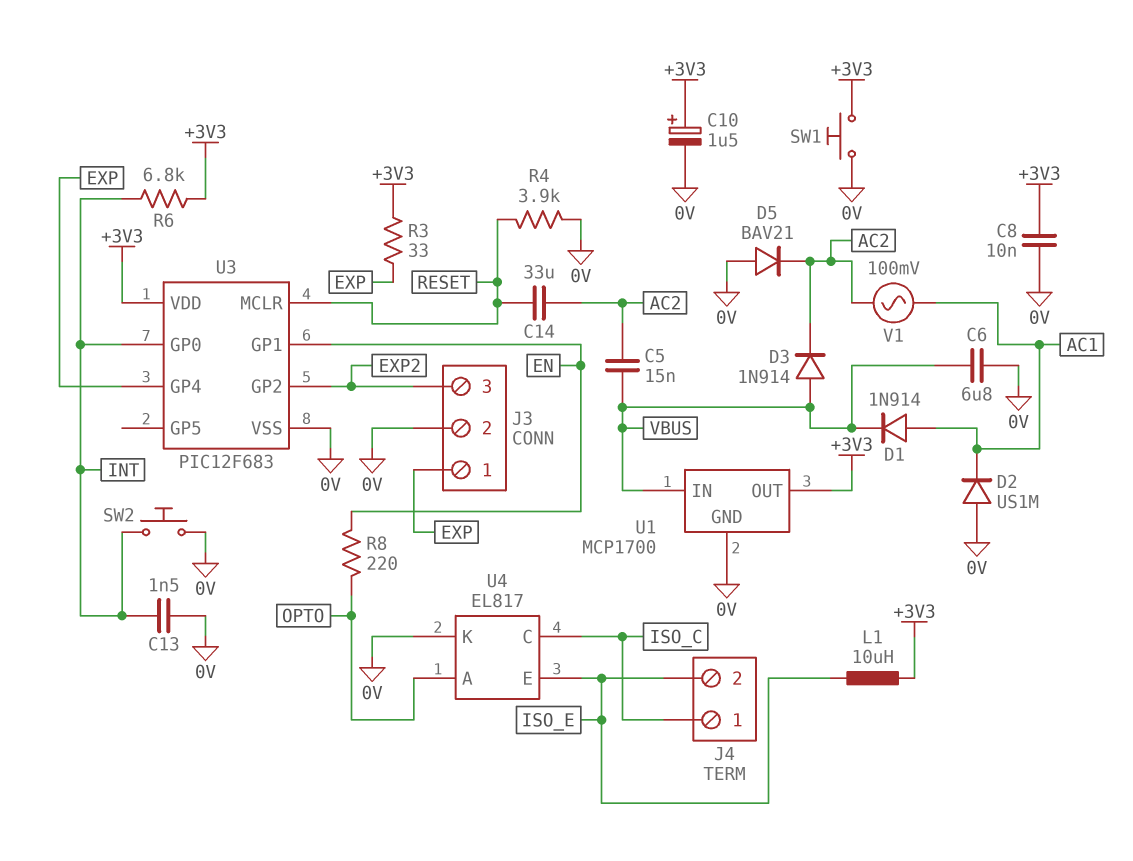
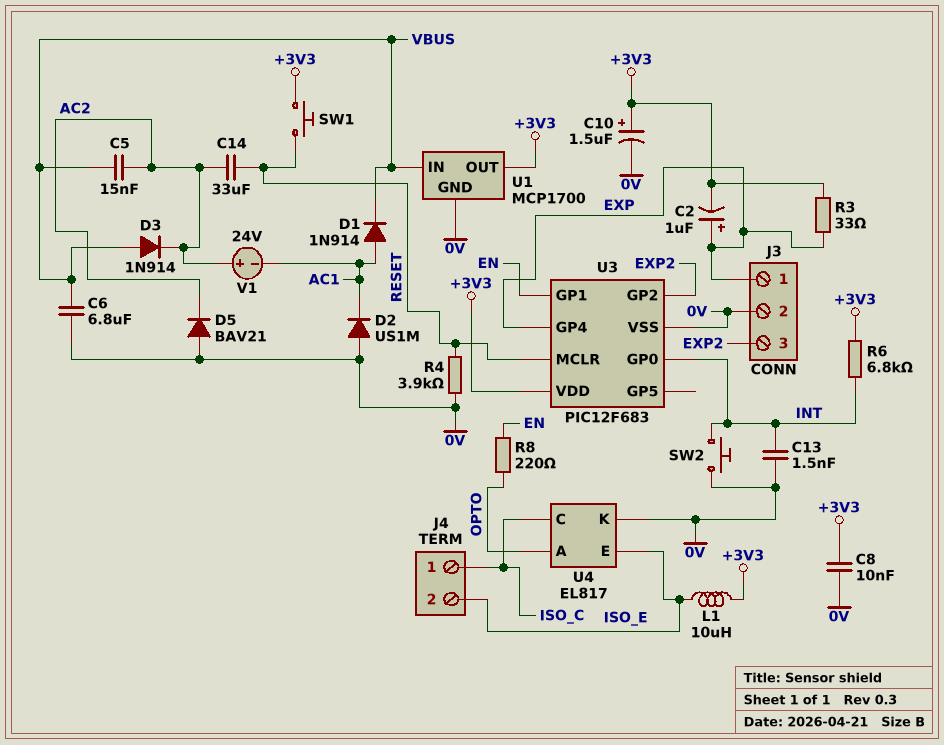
C2: none -> 1uF (plus EXP, minus +3V3)
SW1: button (+3V3, 0V) -> button (+3V3, RESET)
V1: AC 100mV (AC1, AC2) -> 24V (plus AC2, minus AC1)

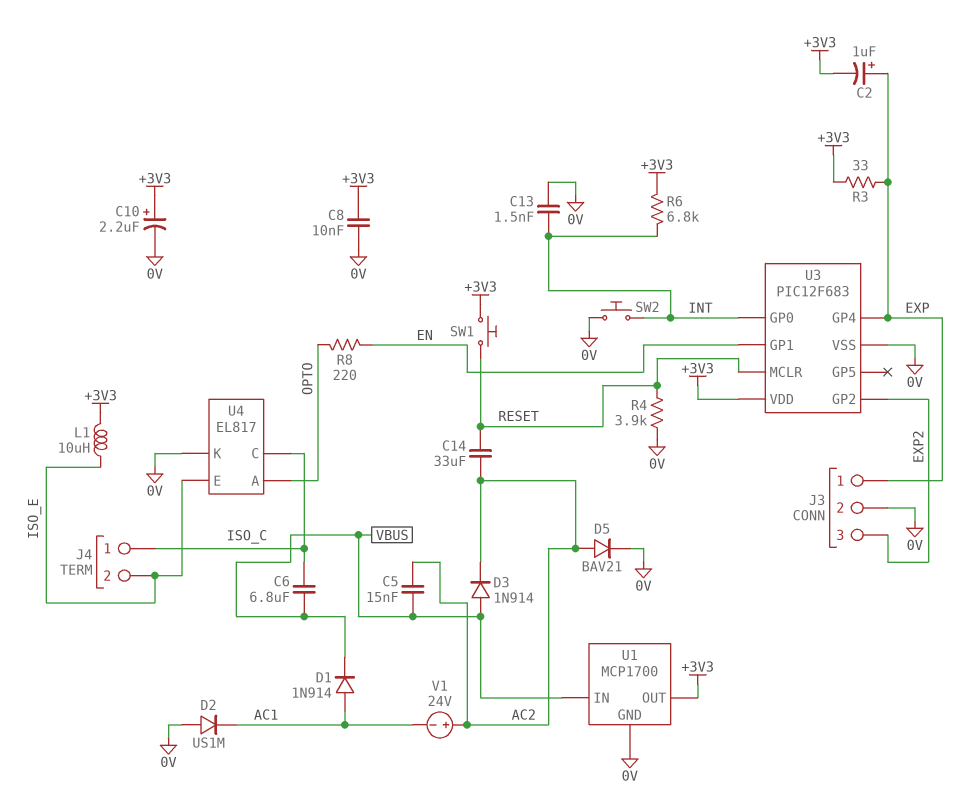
C6: 6.8uF (0V, VBUS) -> 6.8uF (ISO_C, VBUS)
C10: 1.5uF (plus +3V3, minus 0V) -> 2.2uF (plus +3V3, minus 0V)
D5: diode BAV21 (A 0V, K AC2) -> diode BAV21 (A AC2, K 0V)

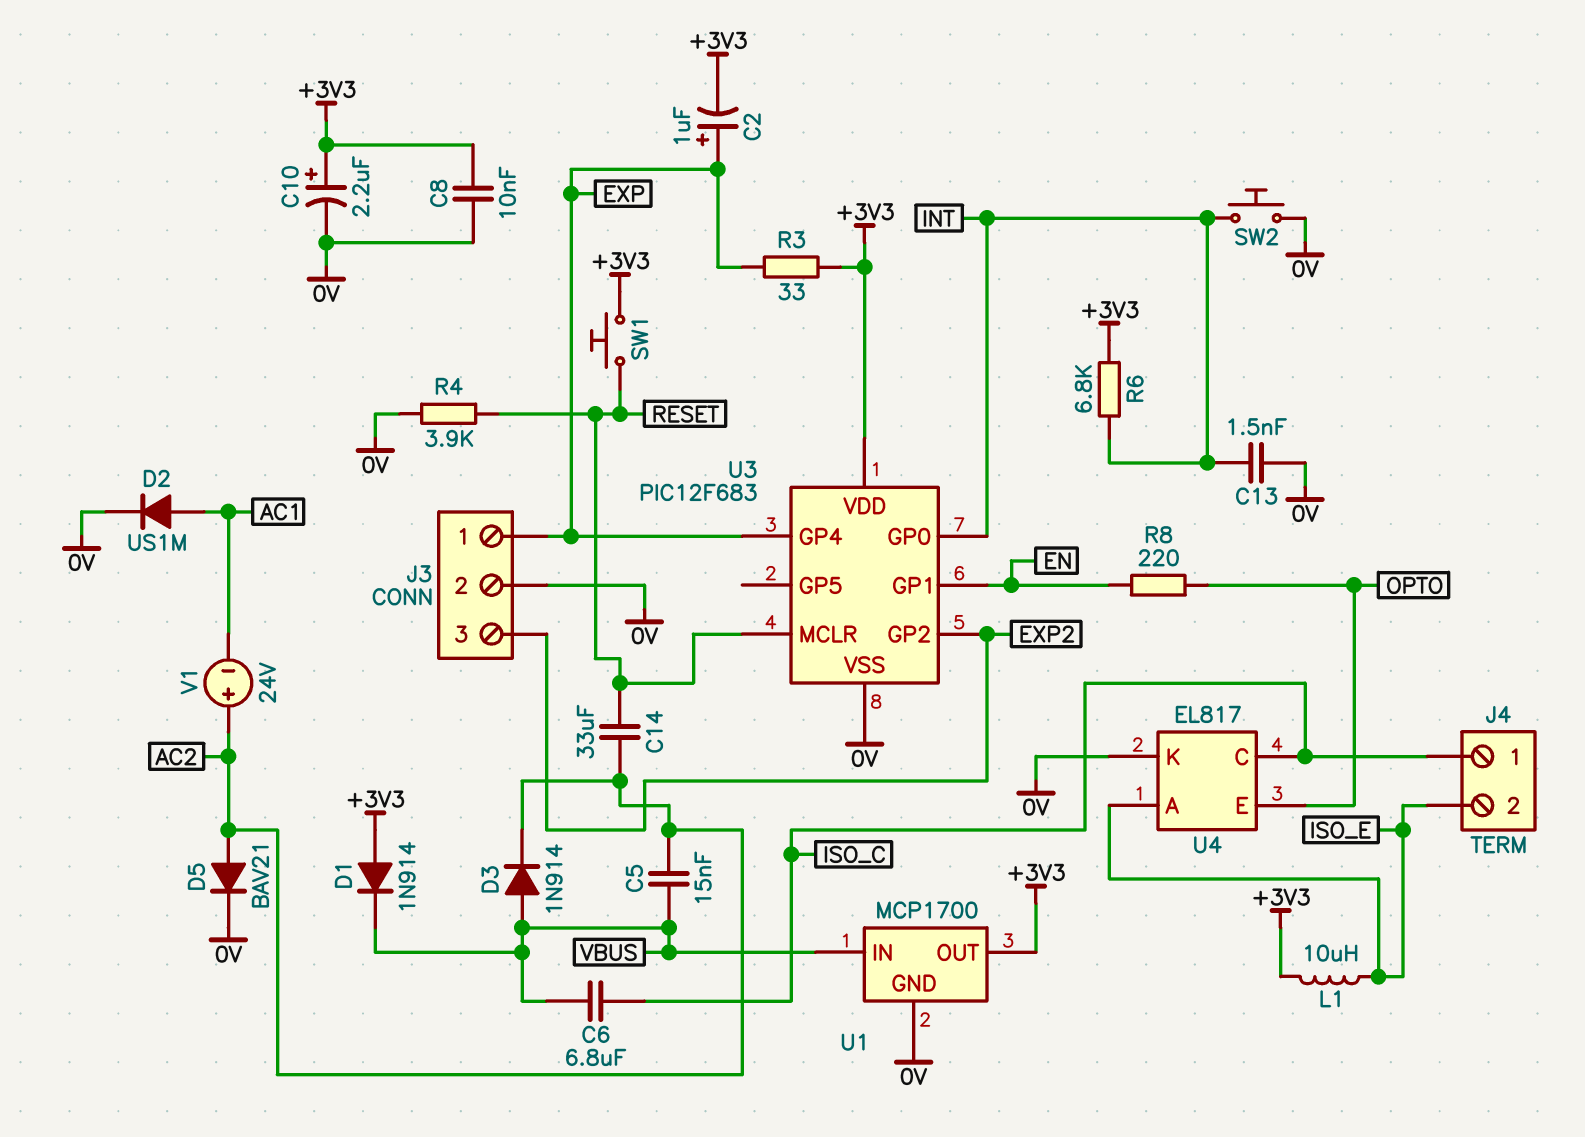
D1: diode 1N914 (A AC1, K VBUS) -> diode 1N914 (A +3V3, K VBUS)
D2: diode US1M (A 0V, K AC1) -> diode US1M (A AC1, K 0V)
U4 pin A: OPTO -> ISO_E
U4 pin E: ISO_E -> OPTO

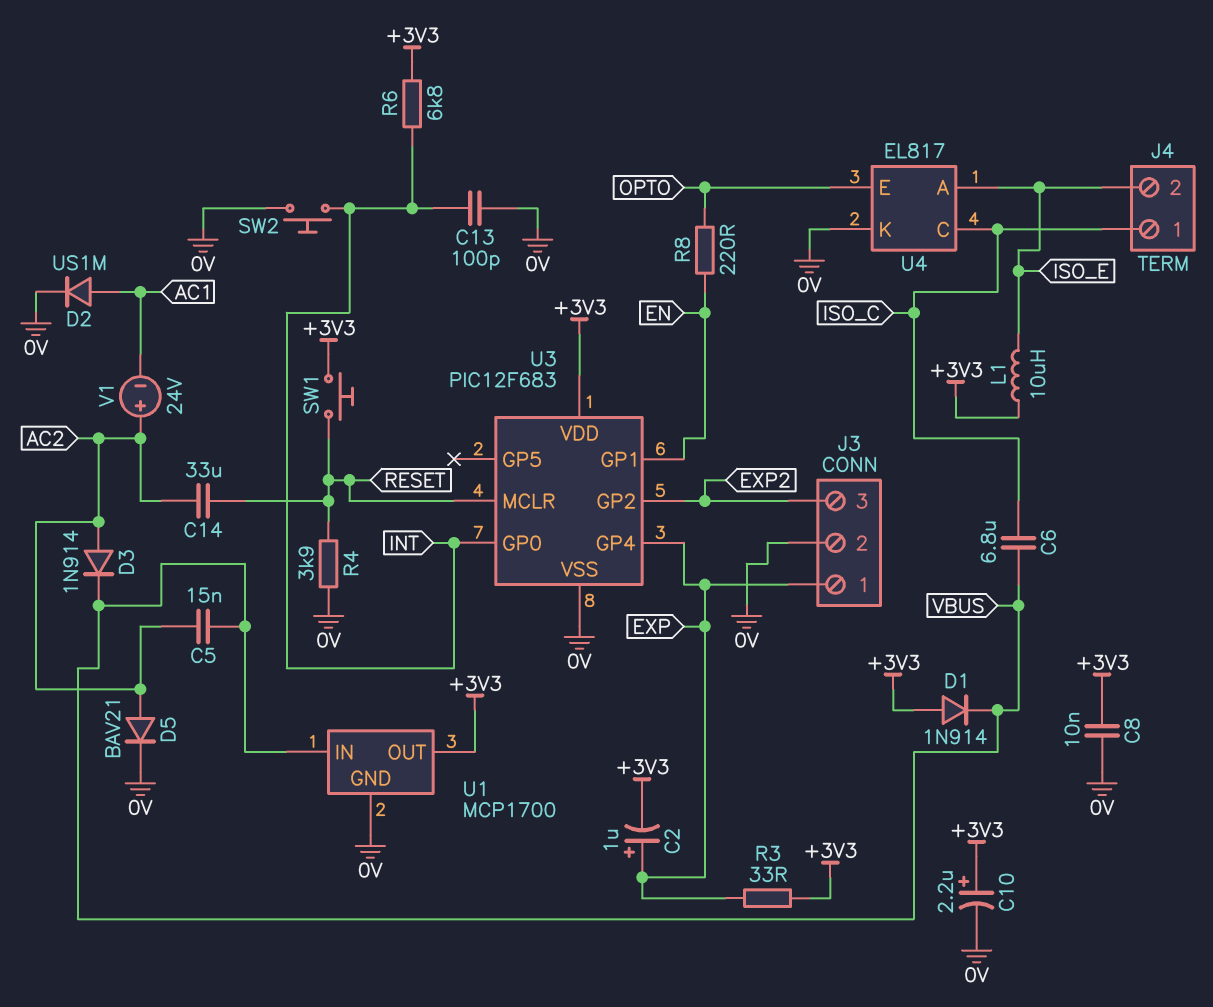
C13: 1.5nF (0V, INT) -> 100pF (0V, INT)
D3: diode 1N914 (A VBUS, K AC2) -> diode 1N914 (A AC2, K VBUS)

